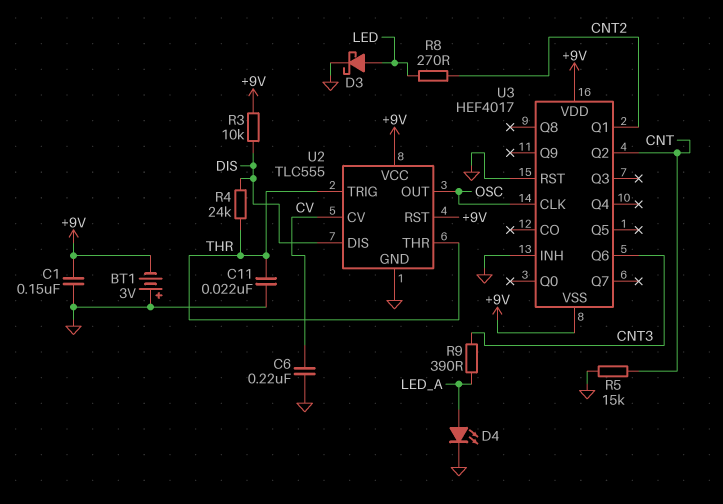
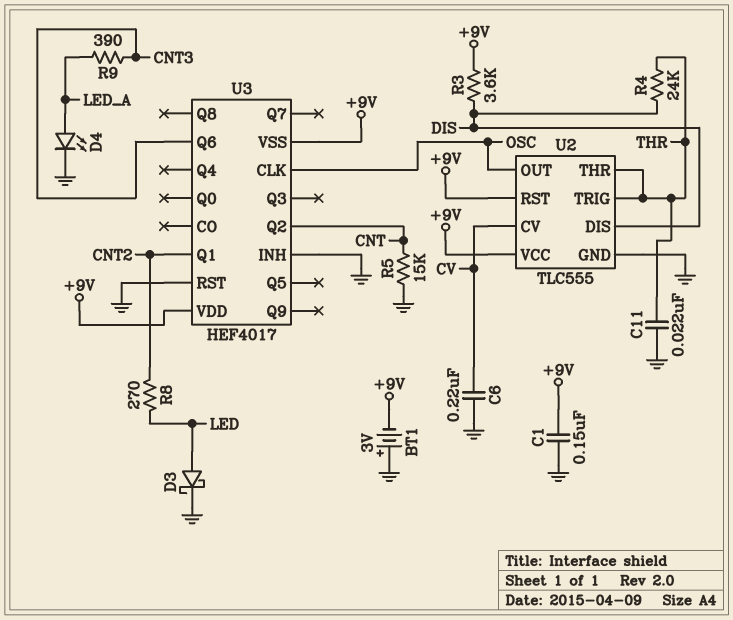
R3: 10k (+9V, DIS) -> 3.6k (+9V, DIS)

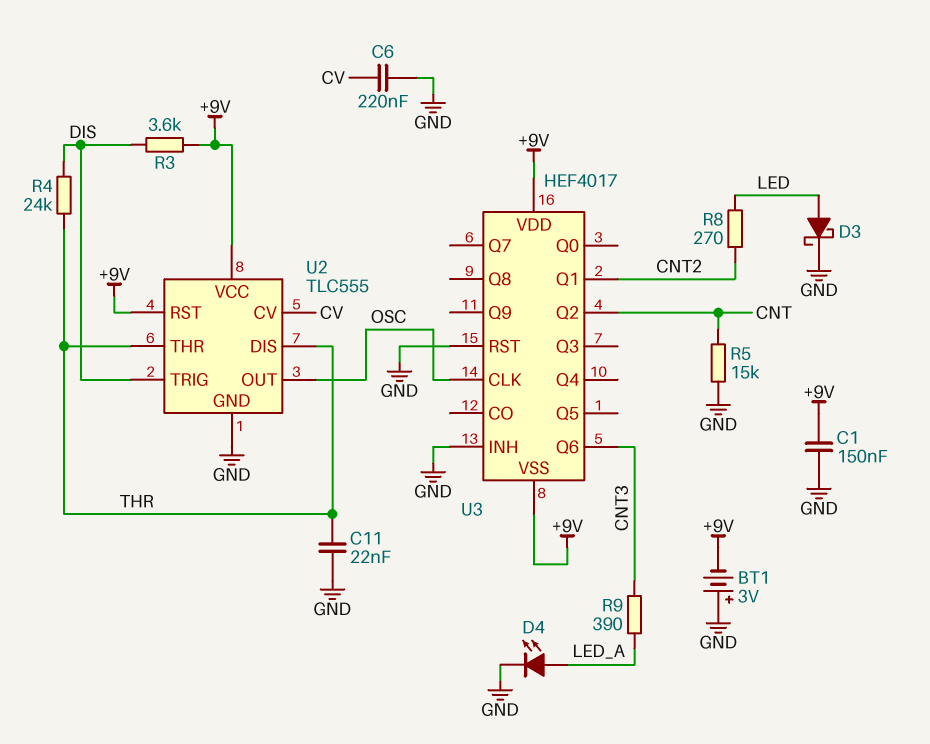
U2 pin DIS: DIS -> THR
U2 pin TRIG: THR -> DIS

